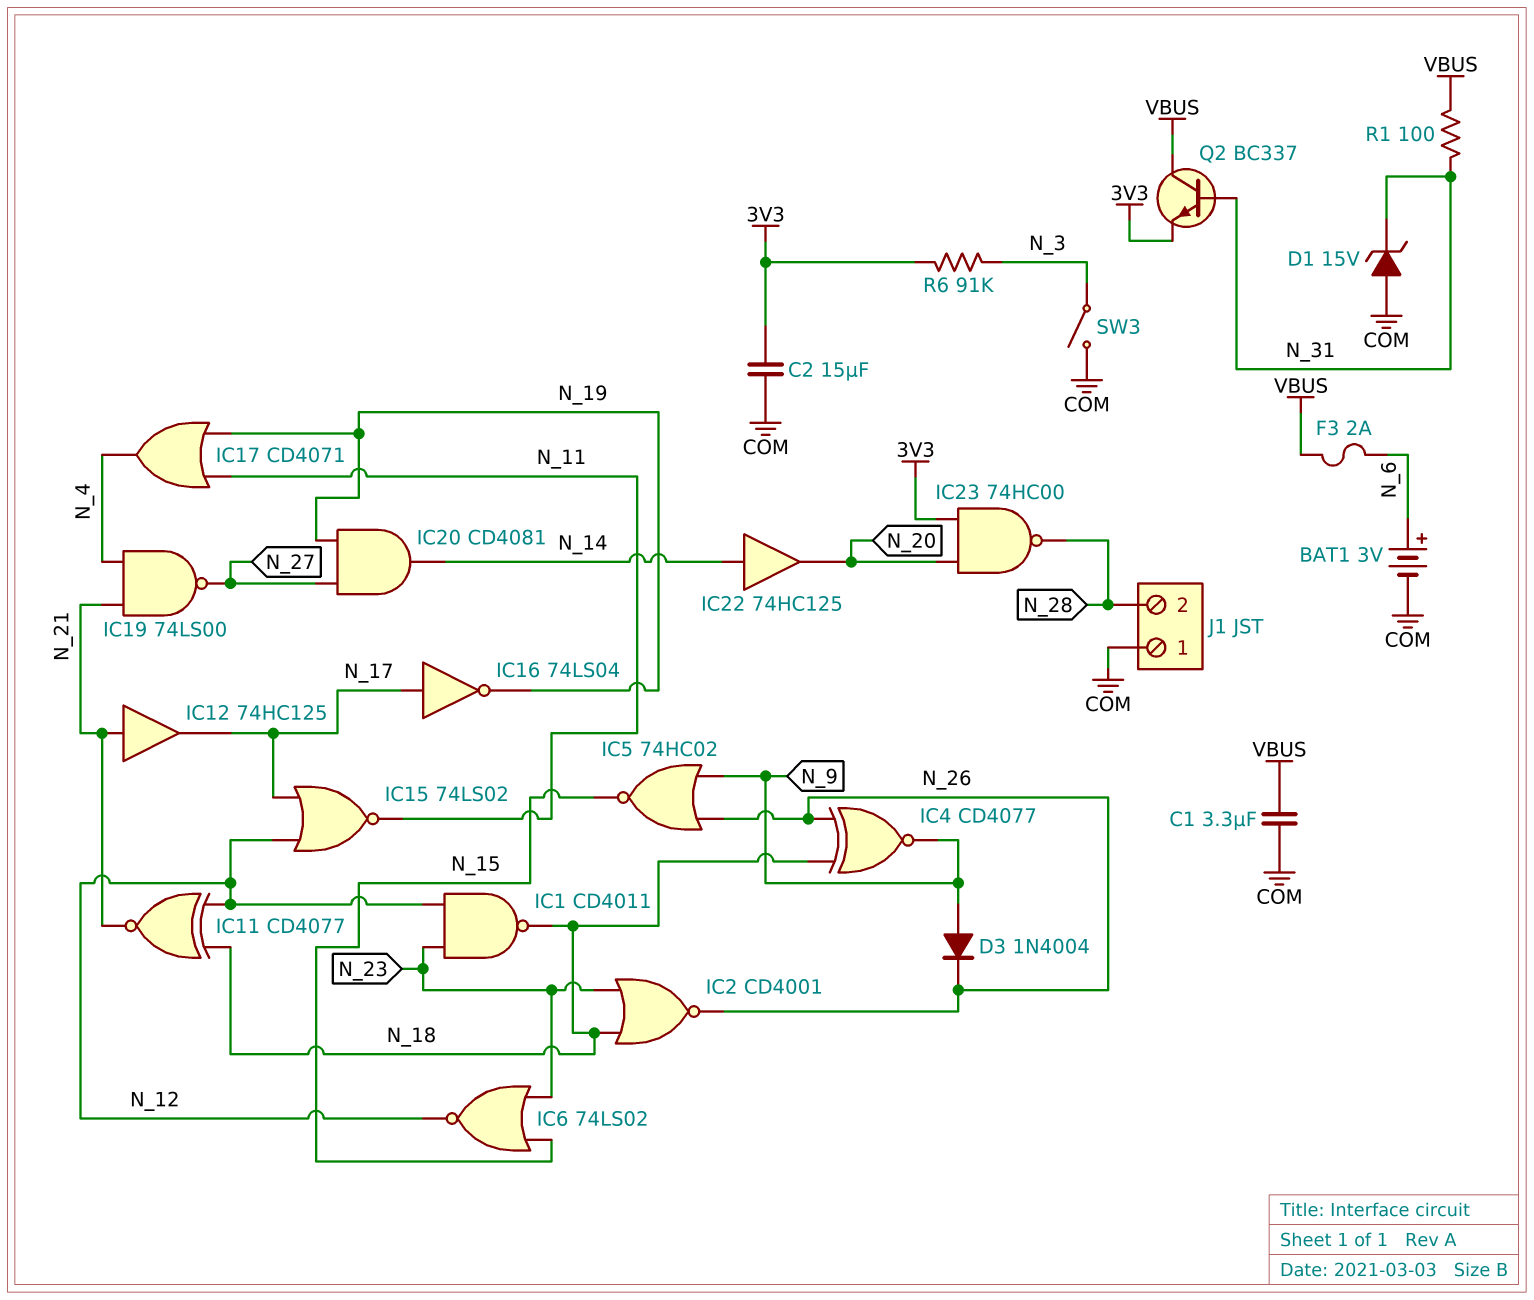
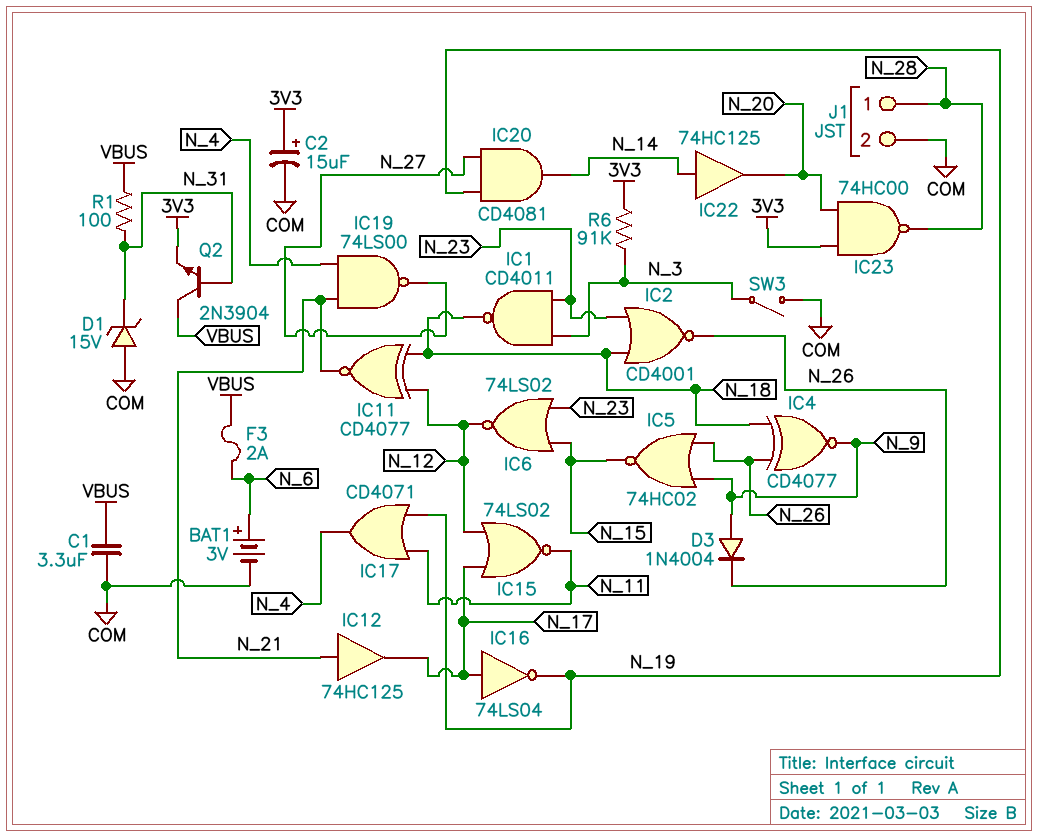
C2: 15uF (3V3, COM) -> 15uF (plus 3V3, minus COM)
IC1: NAND CD4011 (in N_12, in N_23, out N_18) -> NAND CD4011 (in N_3, in N_23, out N_18)
J1 pin 1: COM -> N_28
J1 pin 2: N_28 -> COM
Q2: NPN BC337 (B N_31, C VBUS, E 3V3) -> NPN 2N3904 (B N_31, C VBUS, E 3V3)

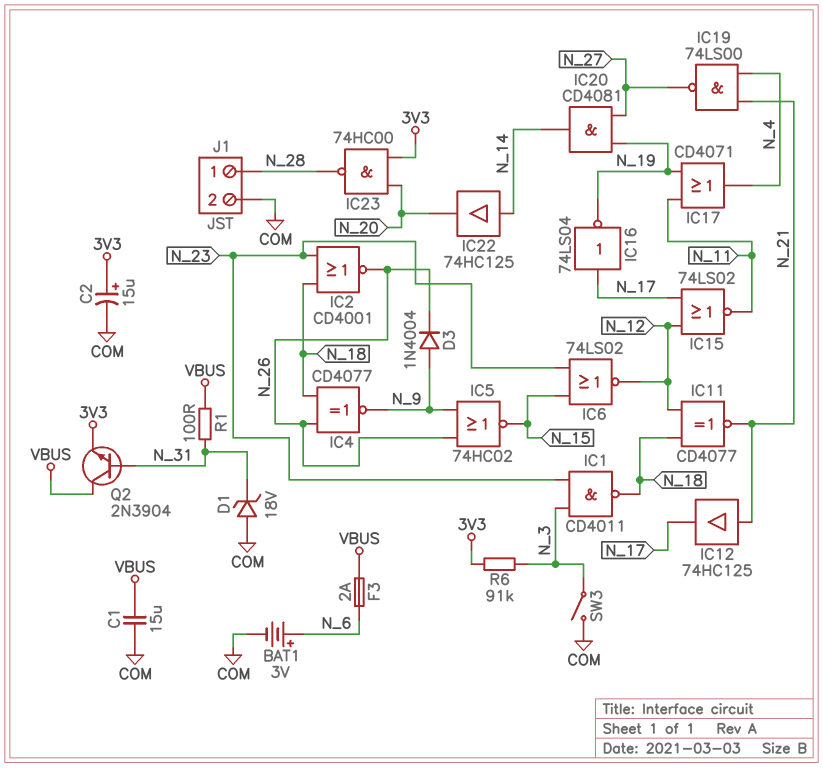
C1: 3.3uF (COM, VBUS) -> 15uF (COM, VBUS)
D1: zener 15V (A COM, K N_31) -> zener 18V (A COM, K N_31)

